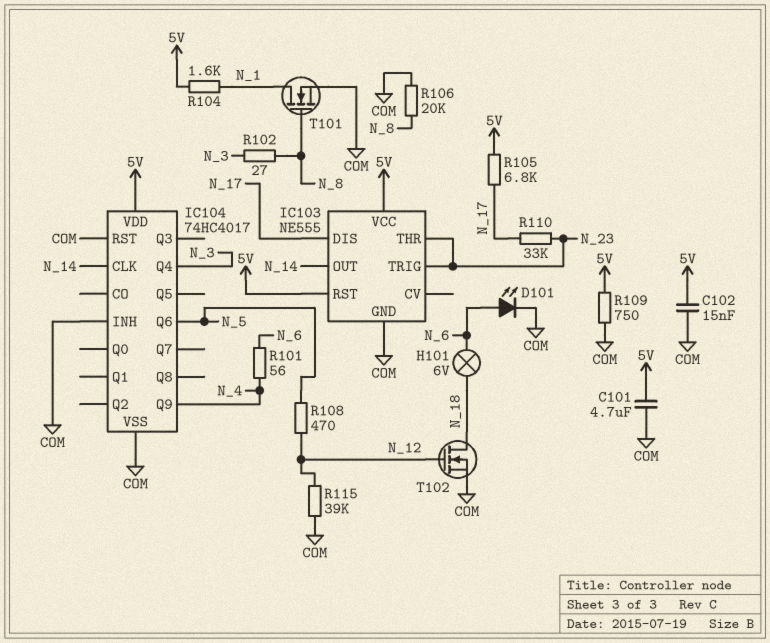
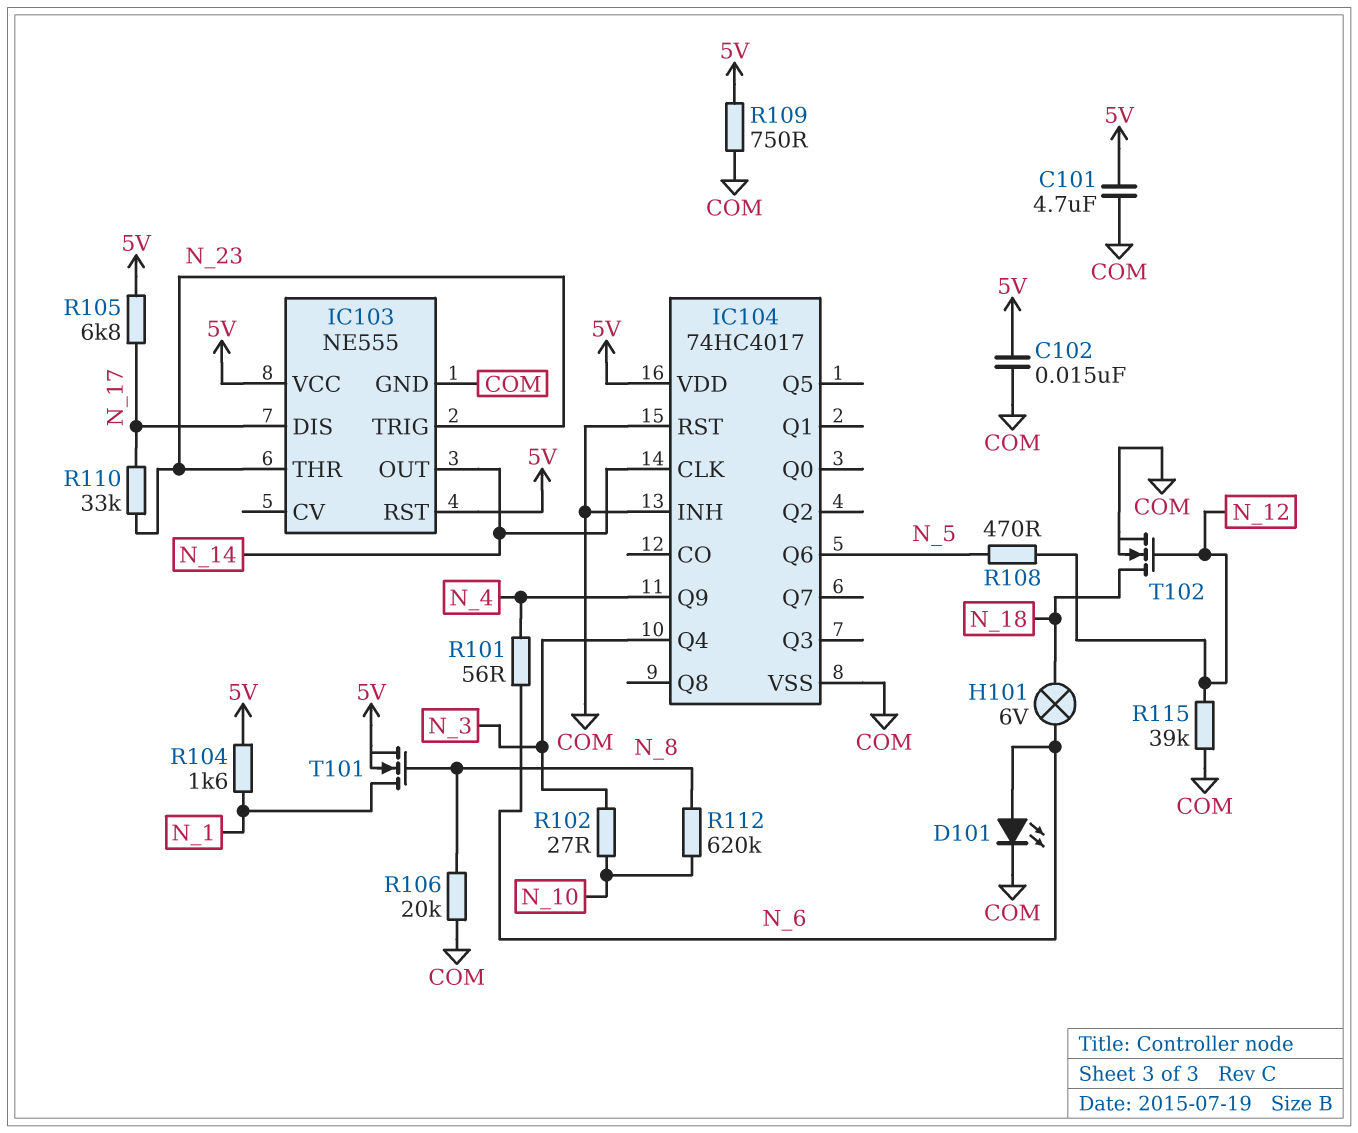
R102: 27 (N_3, N_8) -> 27 (N_3, N_10)
R112: none -> 620k (N_8, N_10)
T101: NMOS (G N_8, D N_1, S COM) -> NMOS (G N_8, D N_1, S 5V)

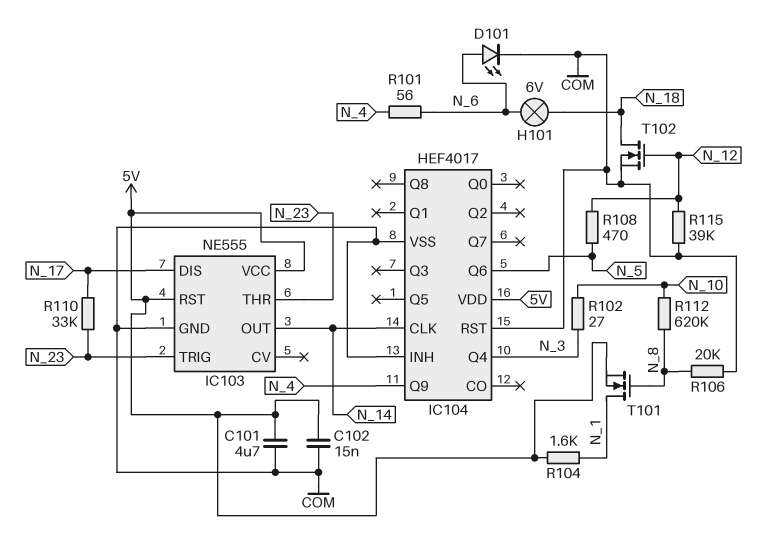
IC104: 74HC4017 -> HEF4017
R105: 6.8k (5V, N_17) -> none
R109: 750 (5V, COM) -> none

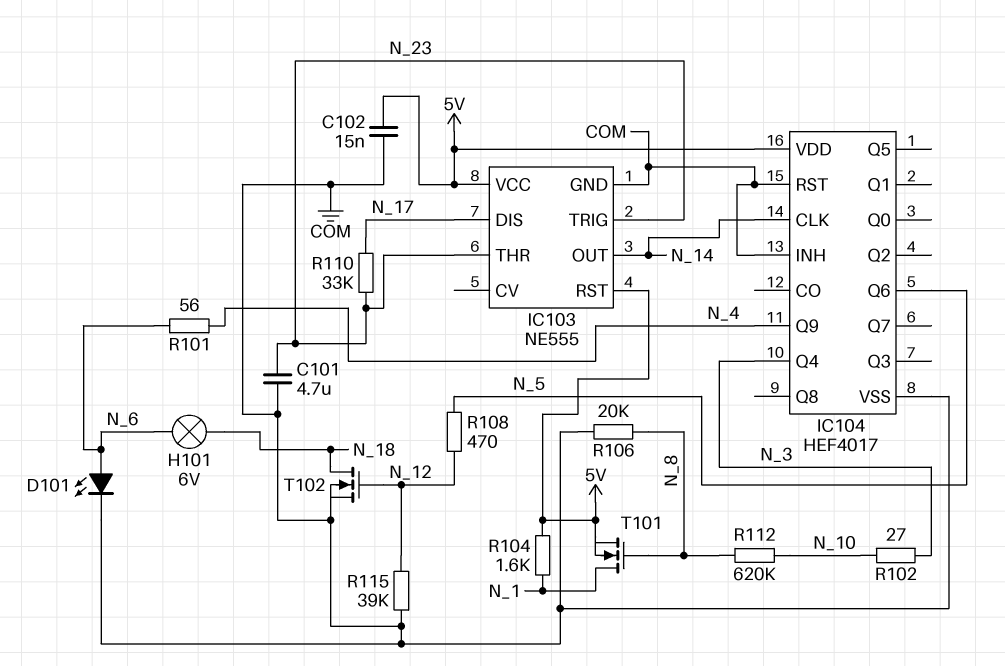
C101: 4.7uF (5V, COM) -> 4.7uF (COM, N_23)

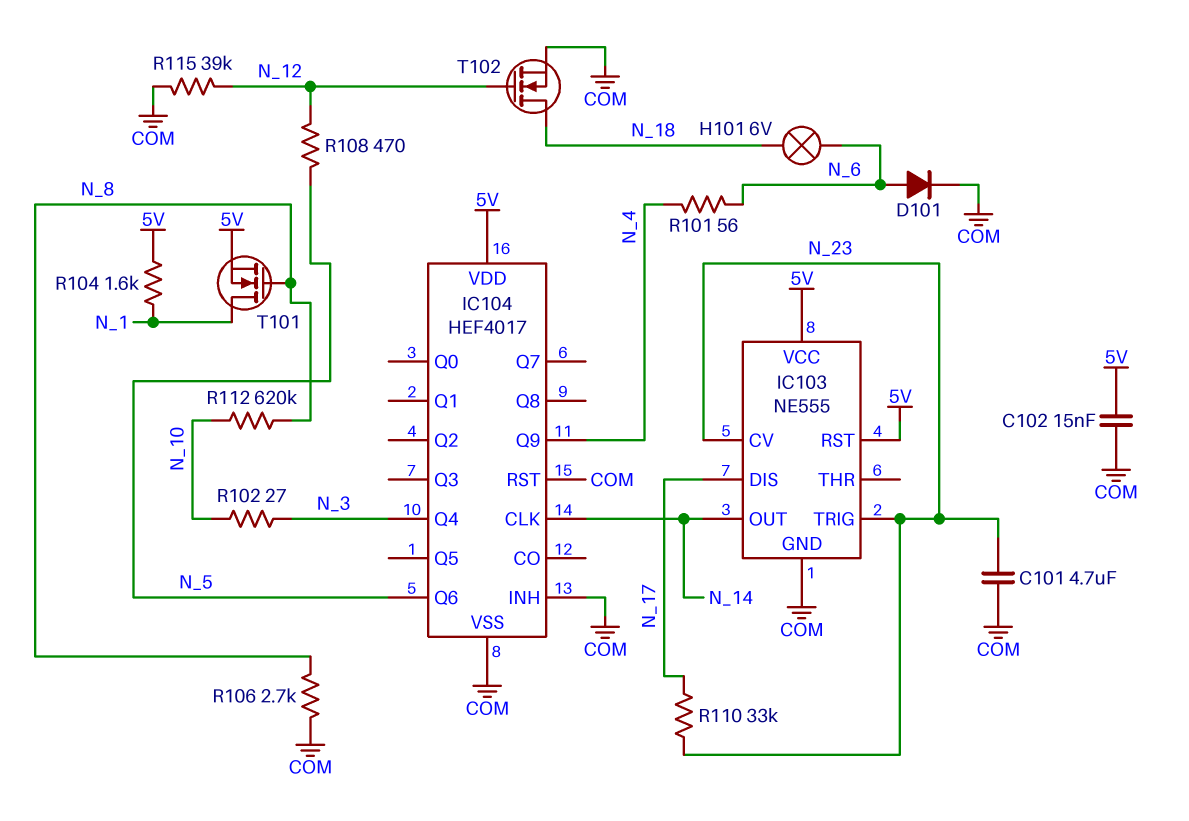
D101: LED (A N_6, K COM) -> diode (A N_6, K COM)
IC103 pin CV: none -> N_23
IC103 pin THR: N_23 -> none
R106: 20k (COM, N_8) -> 2.7k (COM, N_8)

